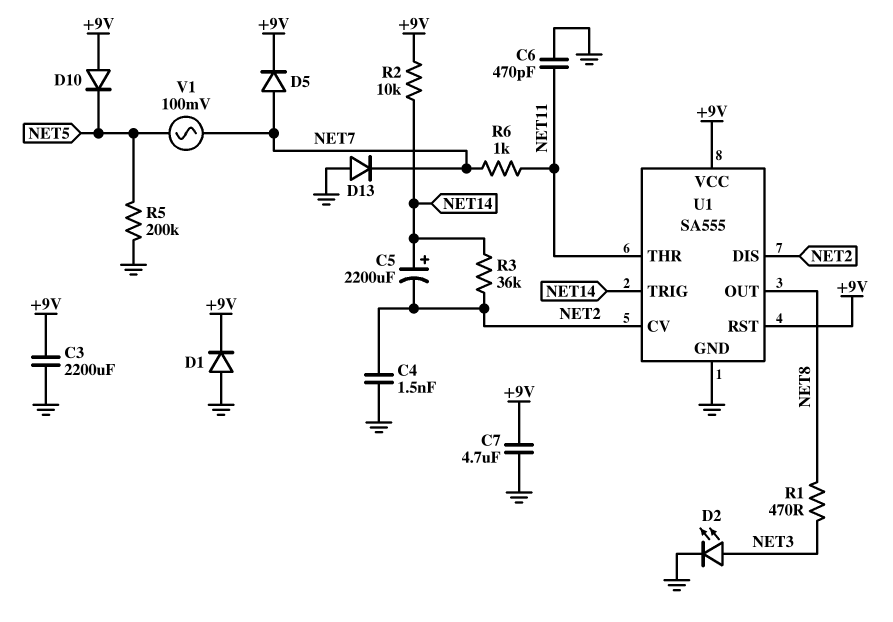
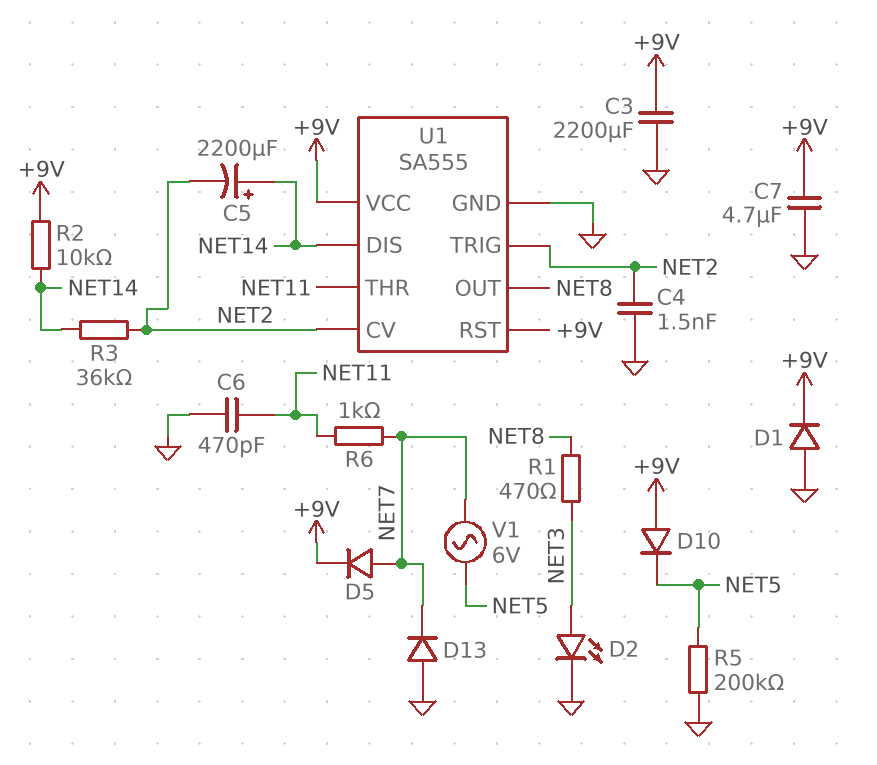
U1 pin DIS: NET2 -> NET14
U1 pin TRIG: NET14 -> NET2
V1: AC 100mV (NET5, NET7) -> AC 6V (NET5, NET7)

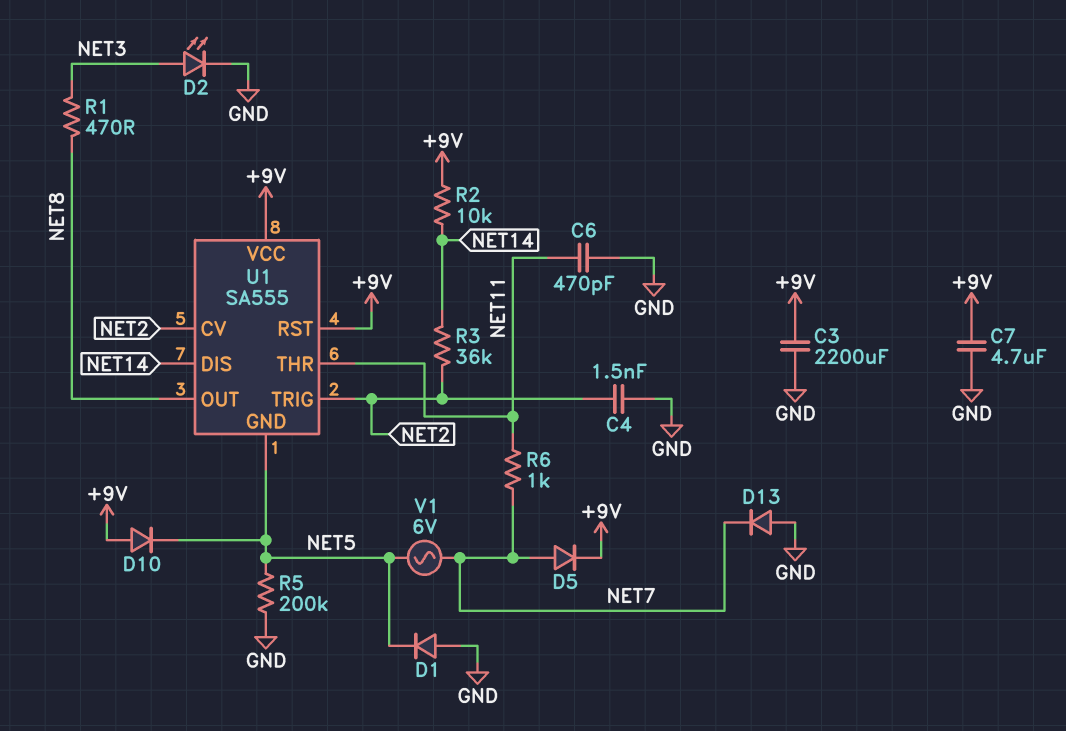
C5: 2200uF (plus NET14, minus NET2) -> none
D1: diode (A GND, K +9V) -> diode (A GND, K NET5)
U1 pin GND: GND -> NET5

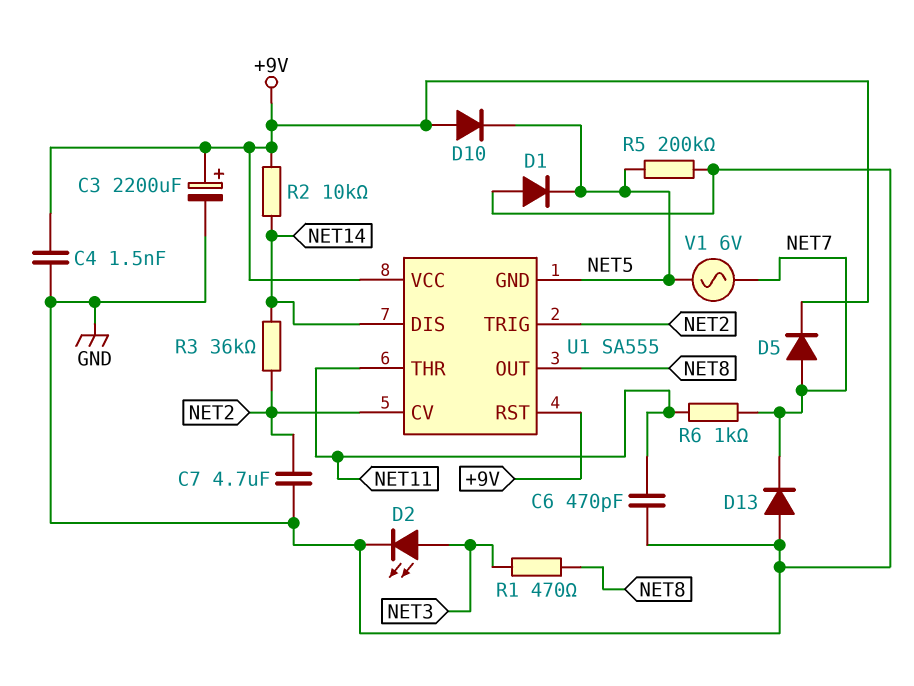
C3: 2200uF (+9V, GND) -> 2200uF (plus +9V, minus GND)
C4: 1.5nF (GND, NET2) -> 1.5nF (+9V, GND)
C7: 4.7uF (+9V, GND) -> 4.7uF (GND, NET2)

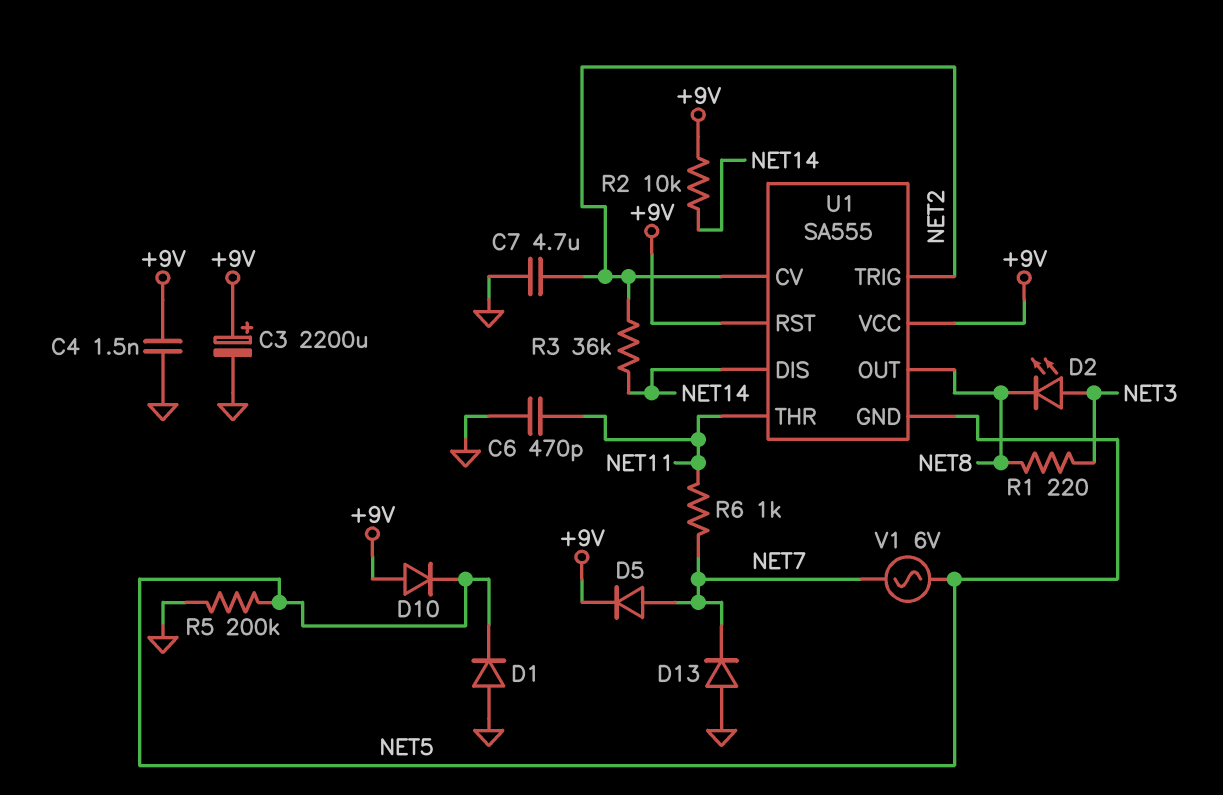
D2: LED (A NET3, K GND) -> LED (A NET3, K NET8)
R1: 470 (NET3, NET8) -> 220 (NET3, NET8)

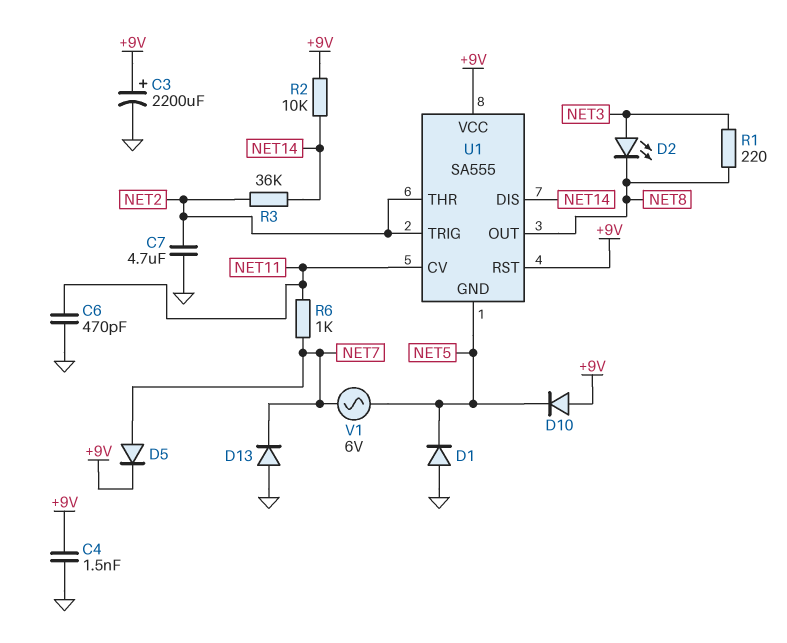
R5: 200k (GND, NET5) -> none
U1 pin CV: NET2 -> NET11
U1 pin THR: NET11 -> NET2

